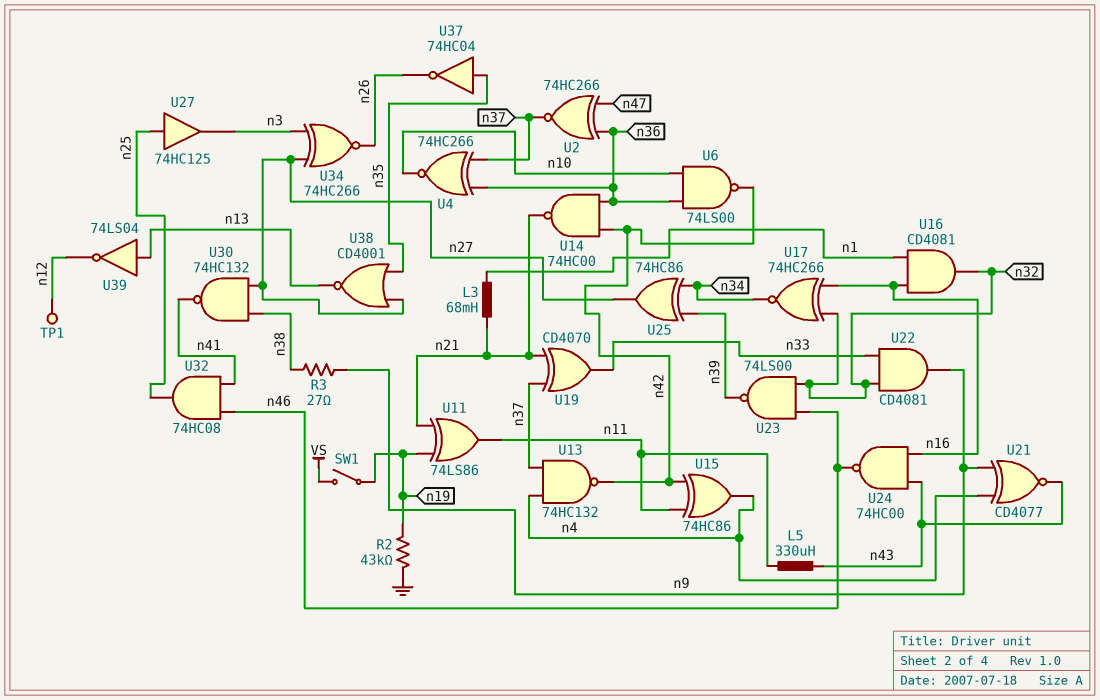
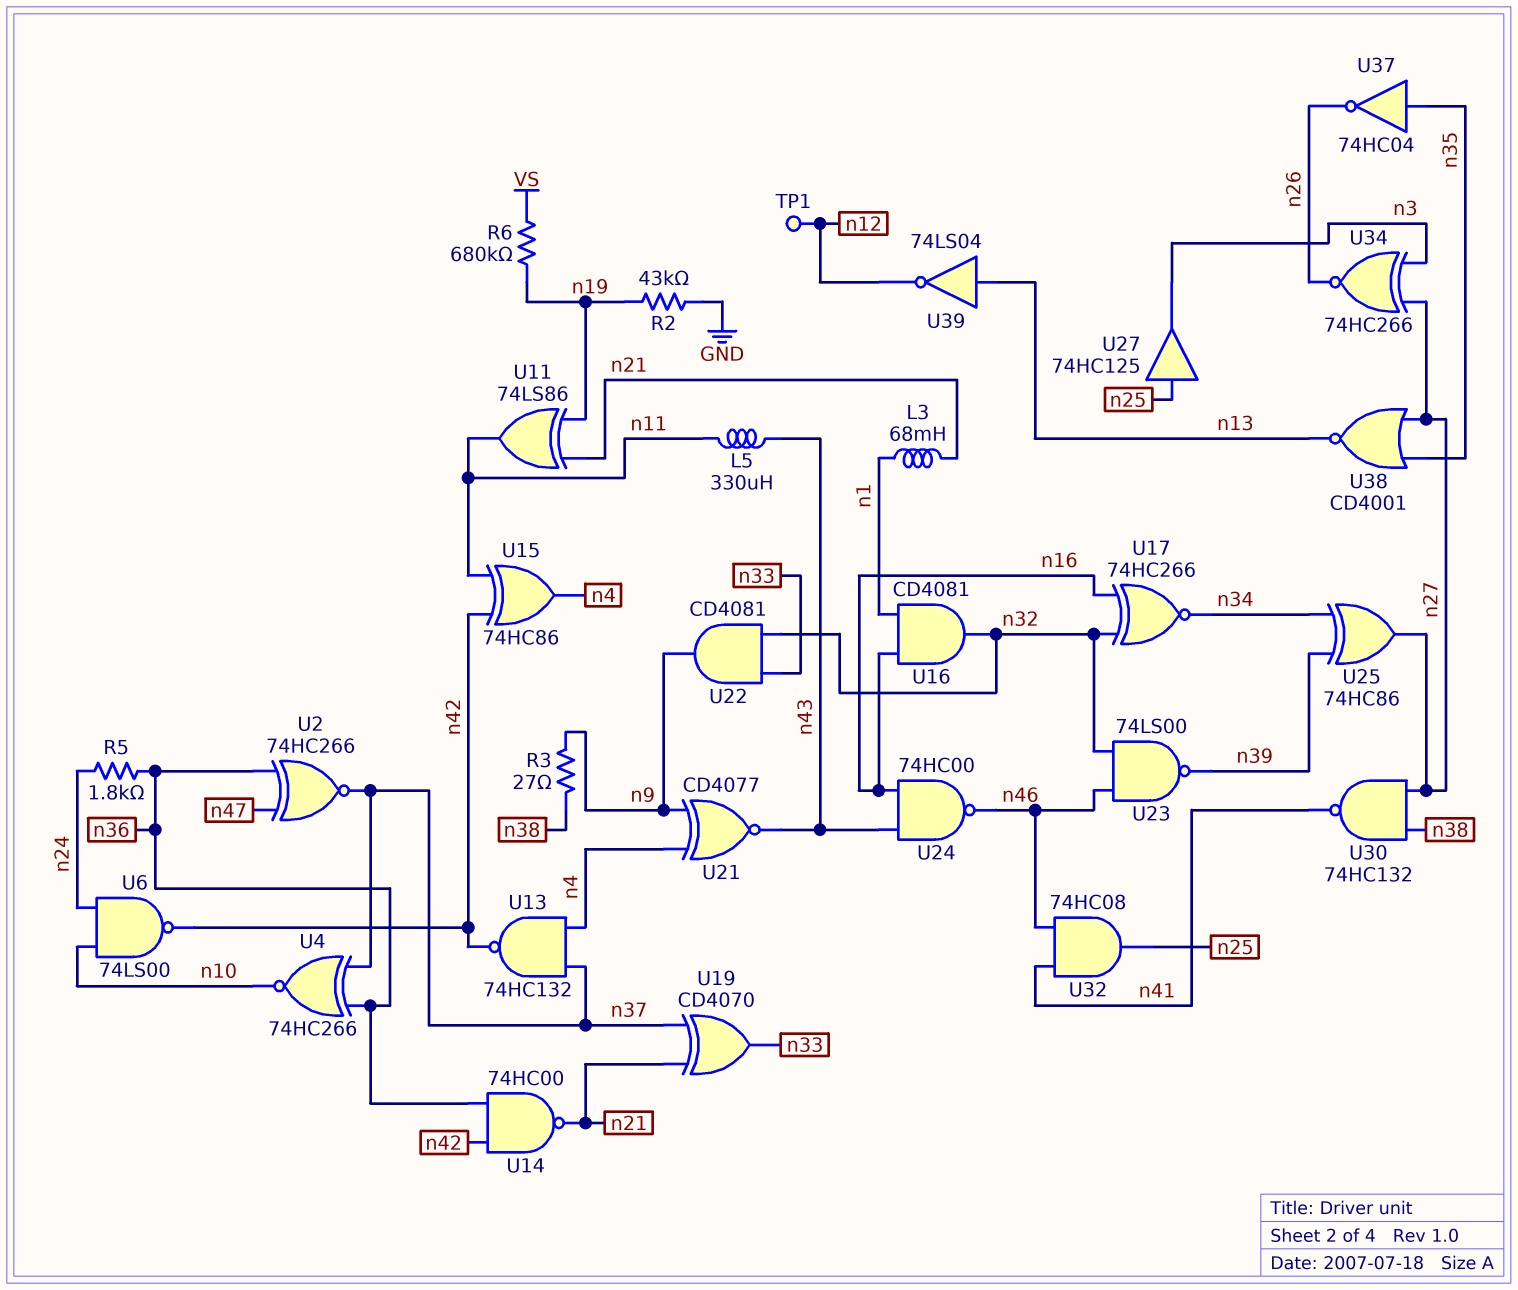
R5: none -> 1.8k (n24, n36)
R6: none -> 680k (VS, n19)
SW1: switch (VS, n19) -> none
U6: NAND 74LS00 (in n10, in n36, out n42) -> NAND 74LS00 (in n10, in n24, out n42)

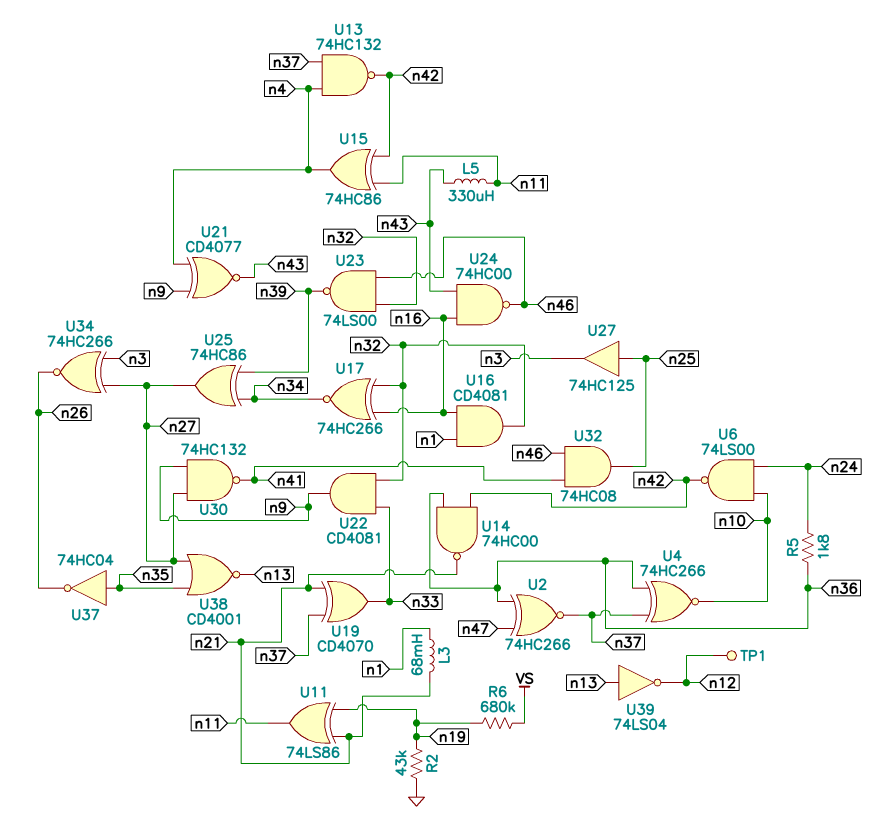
R3: 27 (n9, n38) -> none
U30: NAND 74HC132 (in n27, in n38, out n41) -> NAND 74HC132 (in n9, in n27, out n41)

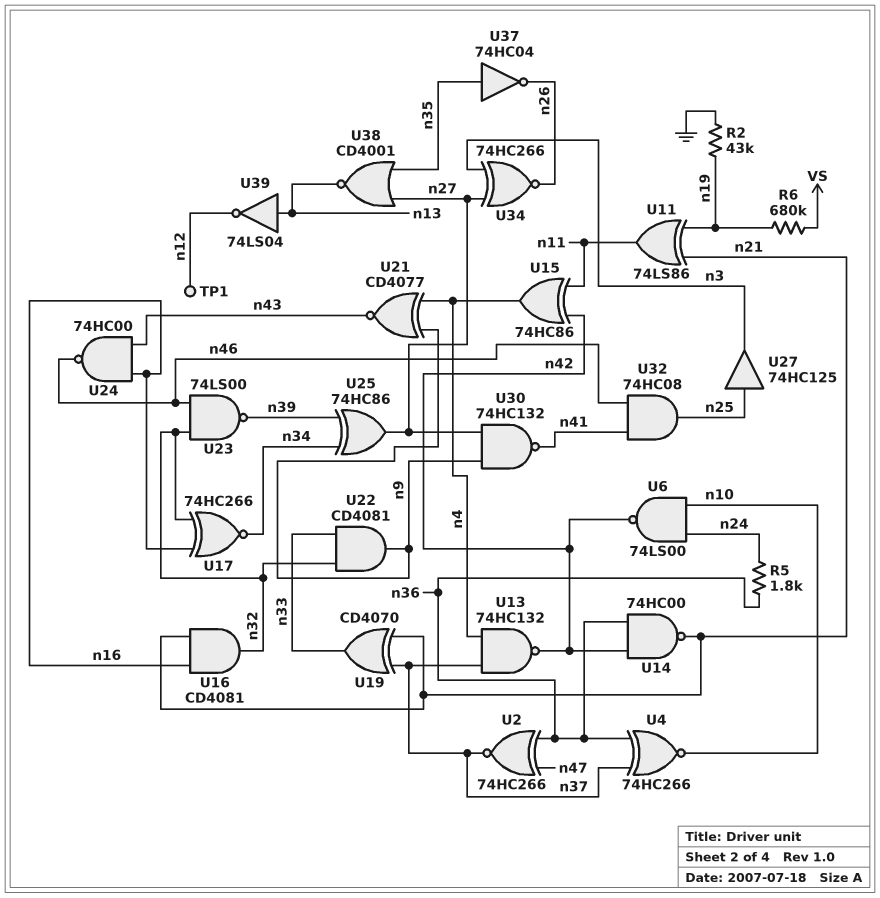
L3: 68mH (n1, n21) -> none
L5: 330uH (n11, n43) -> none
U16: AND CD4081 (in n1, in n16, out n32) -> AND CD4081 (in n16, in n21, out n32)

